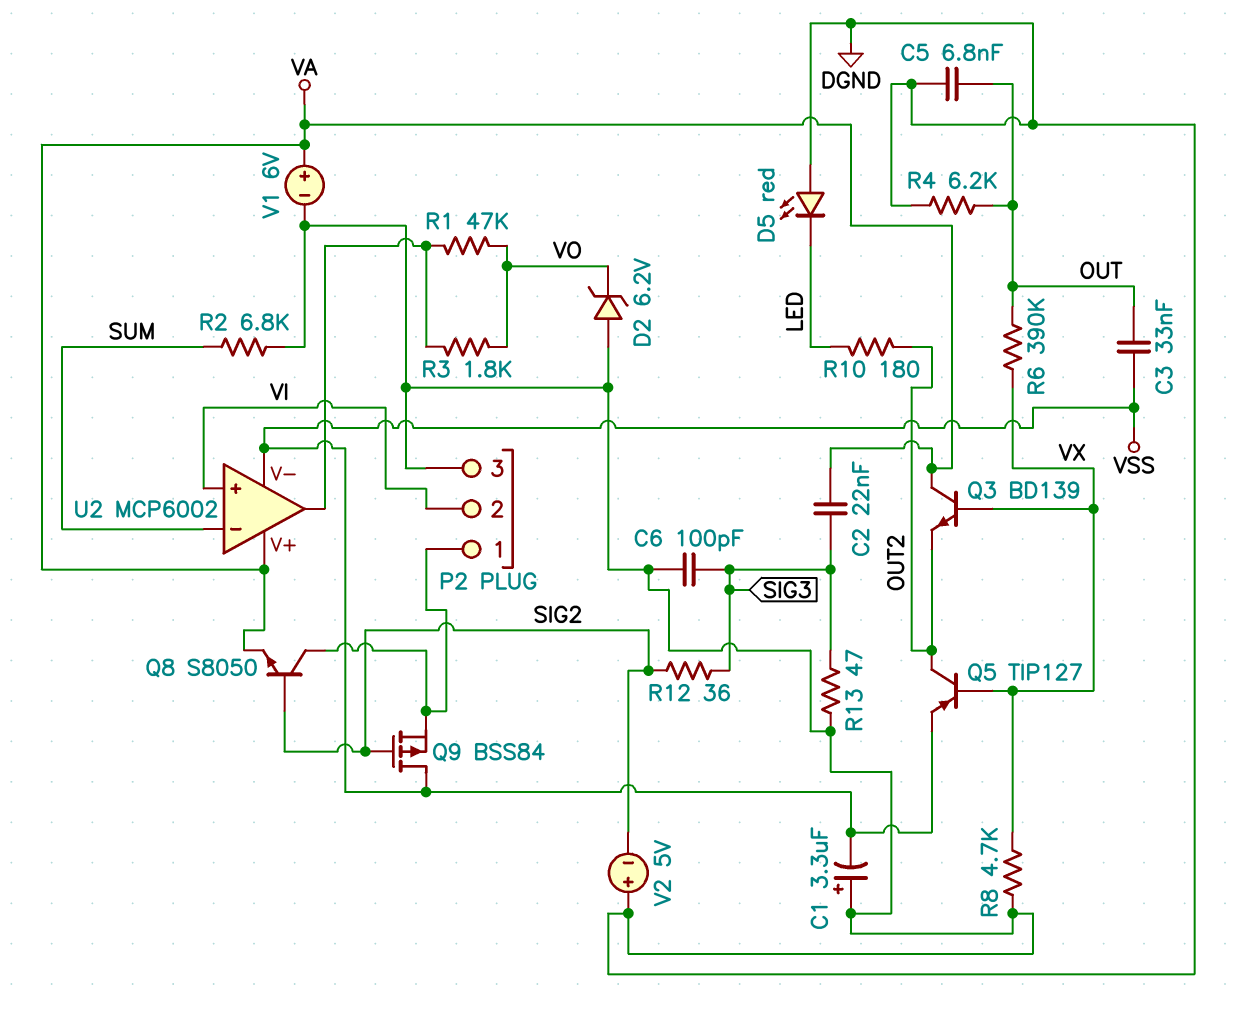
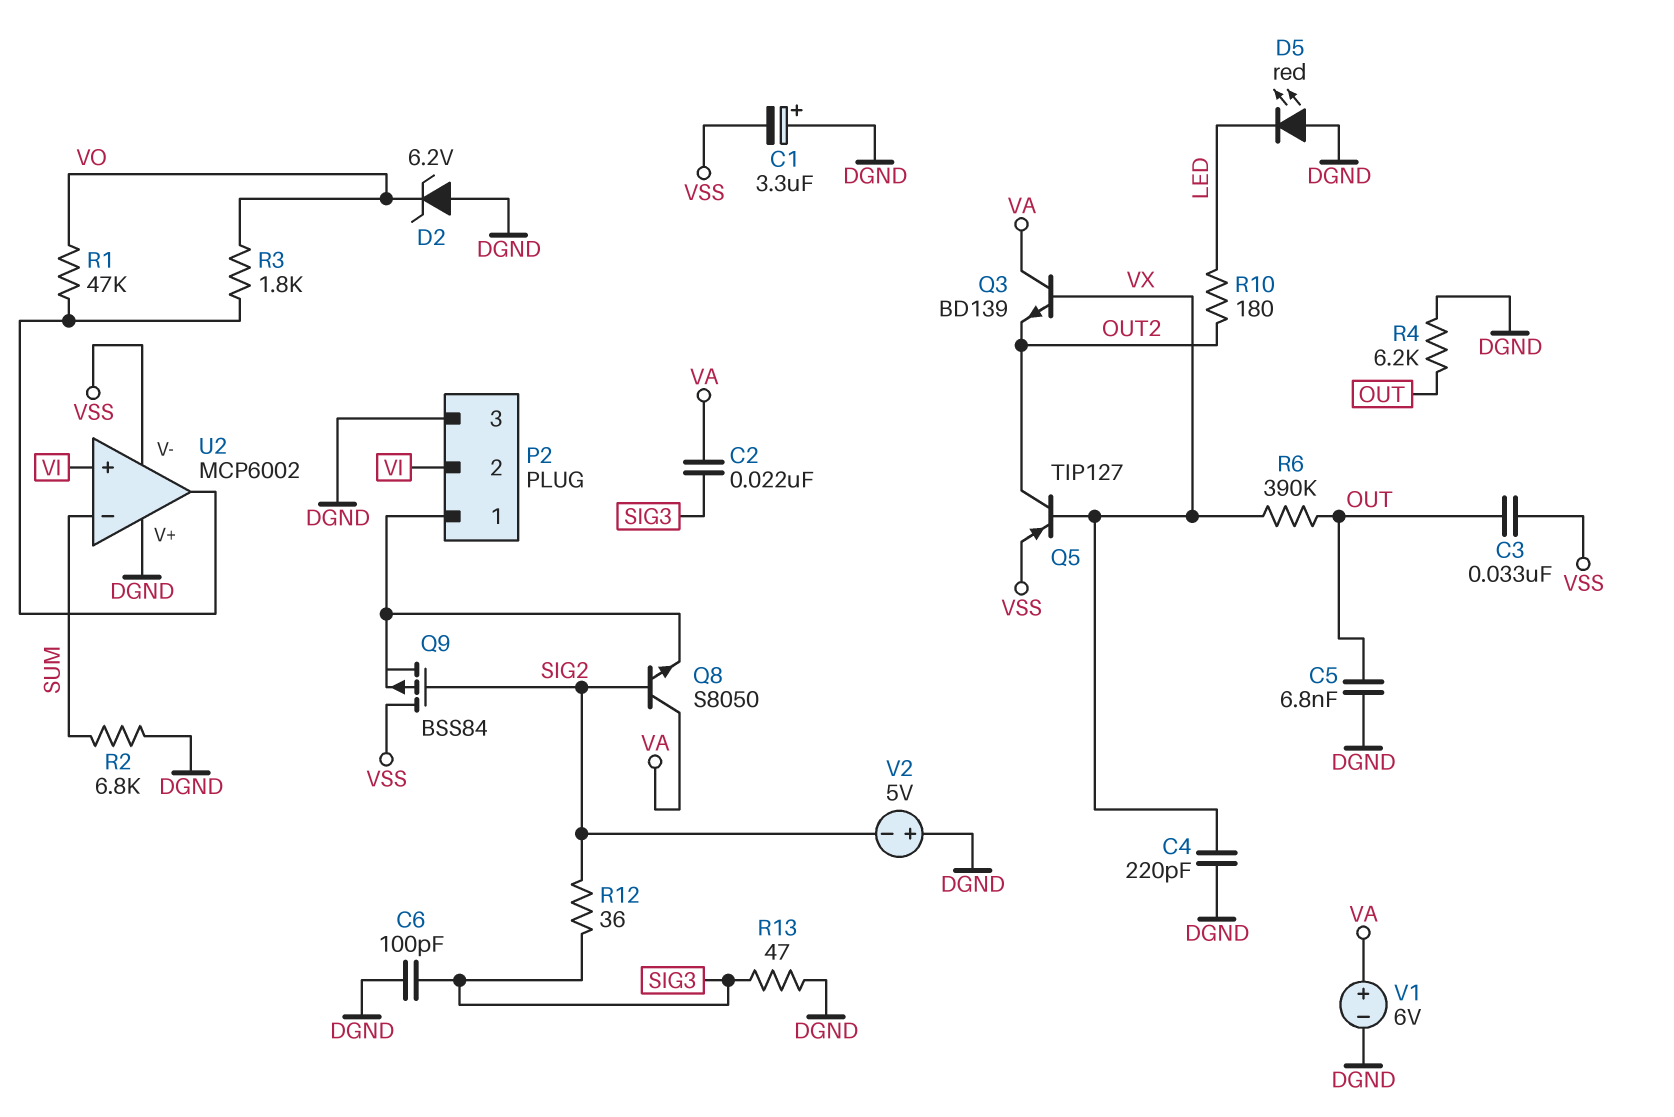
C4: none -> 220pF (DGND, VX)
Q8: NPN S8050 (B SIG2, C P2/1, E VA) -> NPN S8050 (B SIG2, C VA, E P2/1)
R8: 4.7k (DGND, VX) -> none
U2 pin V+: VA -> DGND

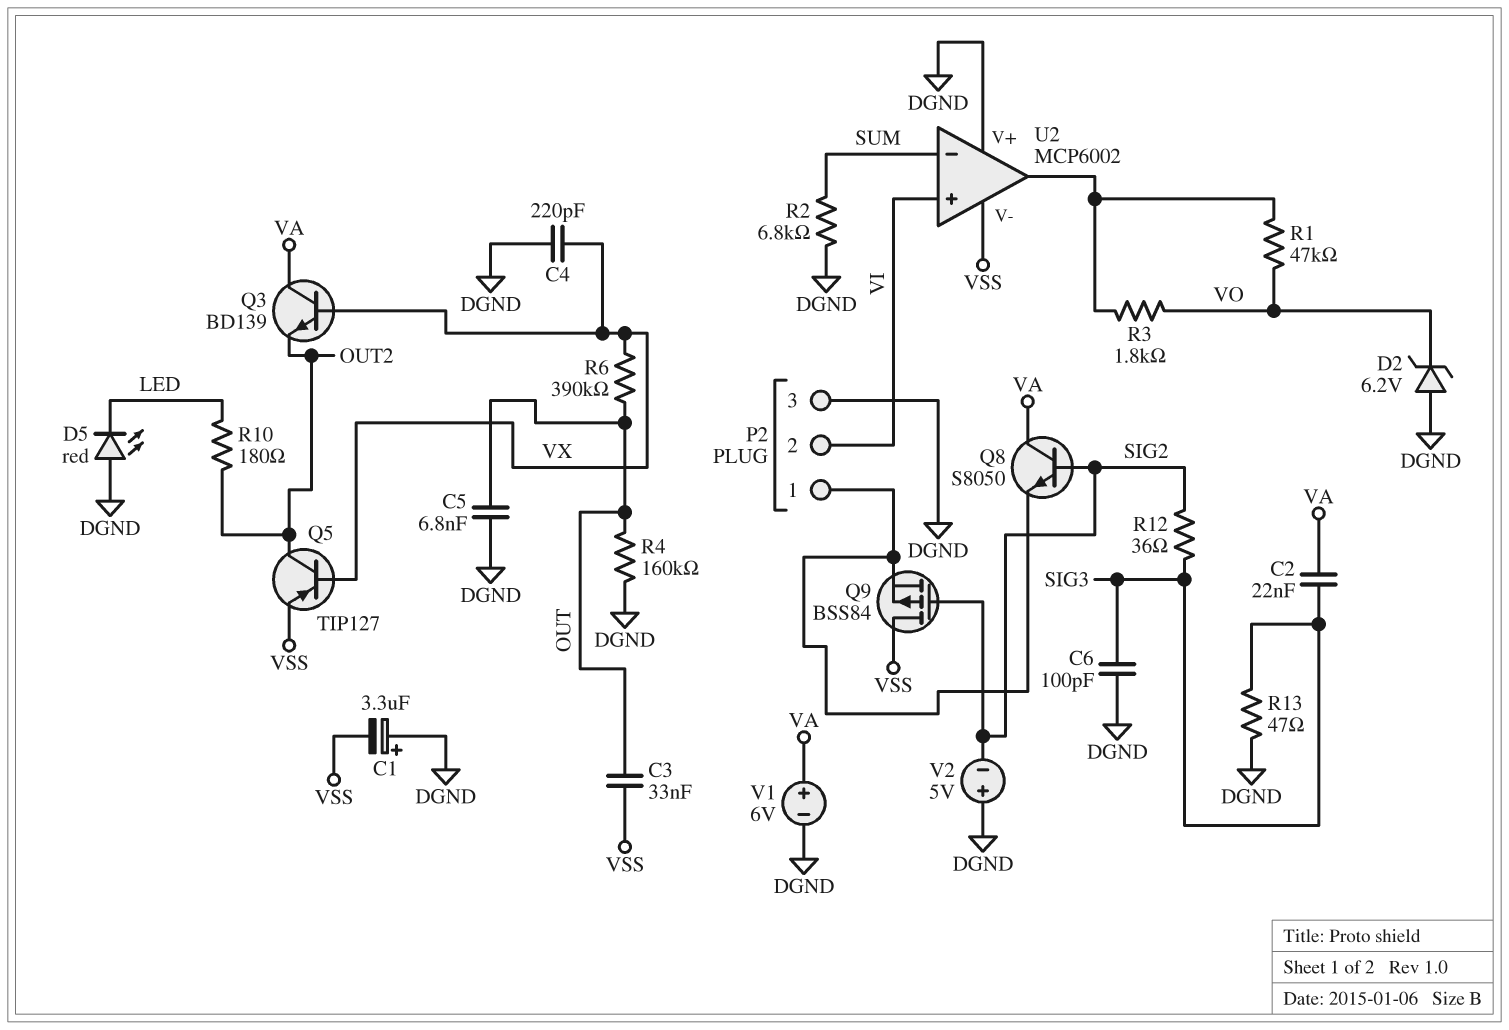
R4: 6.2k (DGND, OUT) -> 160k (DGND, OUT)

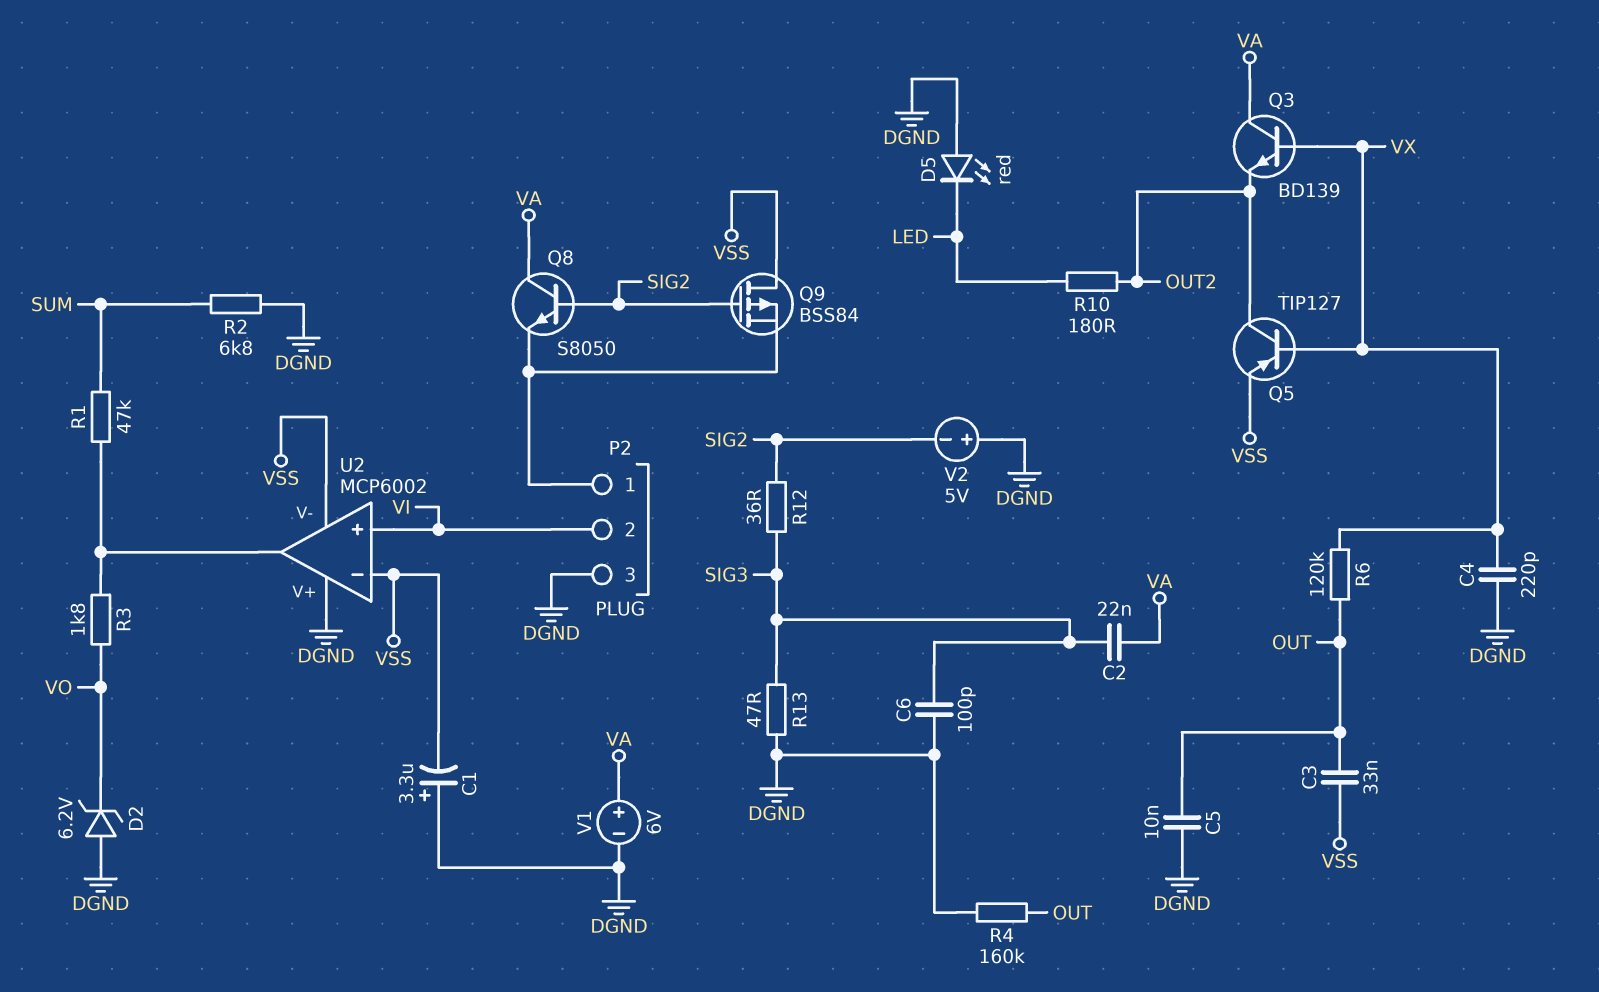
C5: 6.8nF (DGND, OUT) -> 10nF (DGND, OUT)
R1: 47k (U2/out, VO) -> 47k (SUM, U2/out)
R6: 390k (OUT, VX) -> 120k (OUT, VX)
U2 pin in-: SUM -> VSS

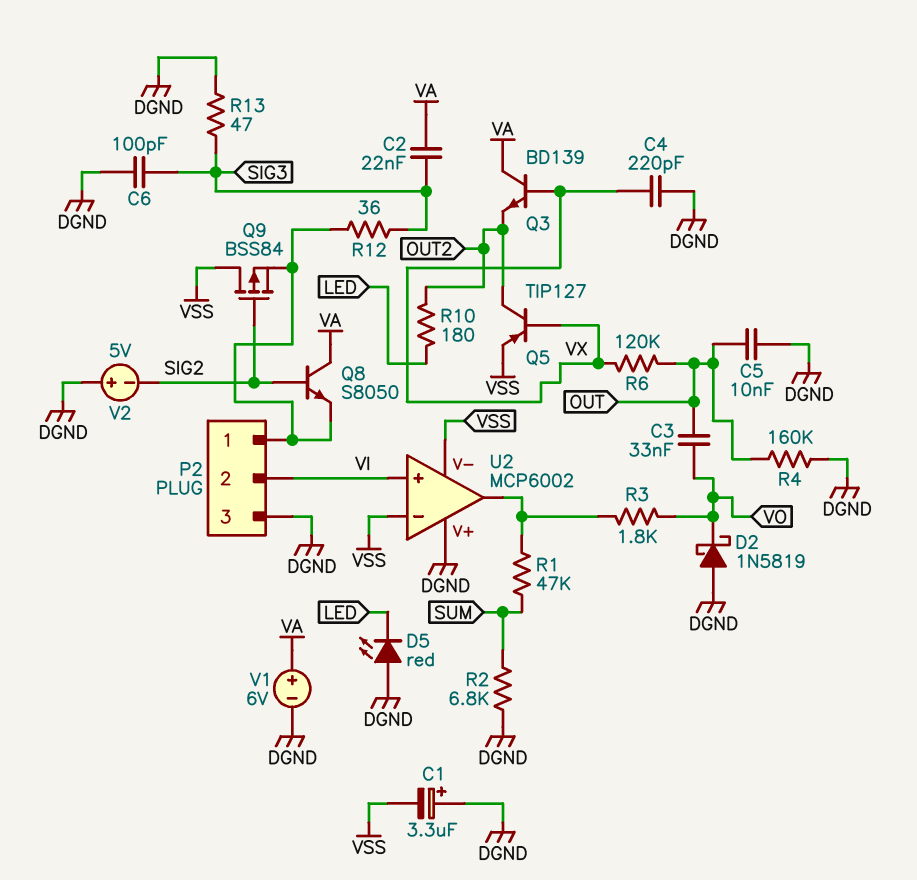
C3: 33nF (OUT, VSS) -> 33nF (OUT, VO)
D2: zener 6.2V (A DGND, K VO) -> schottky 1N5819 (A DGND, K VO)
R12: 36 (SIG2, SIG3) -> 36 (P2/1, SIG3)

